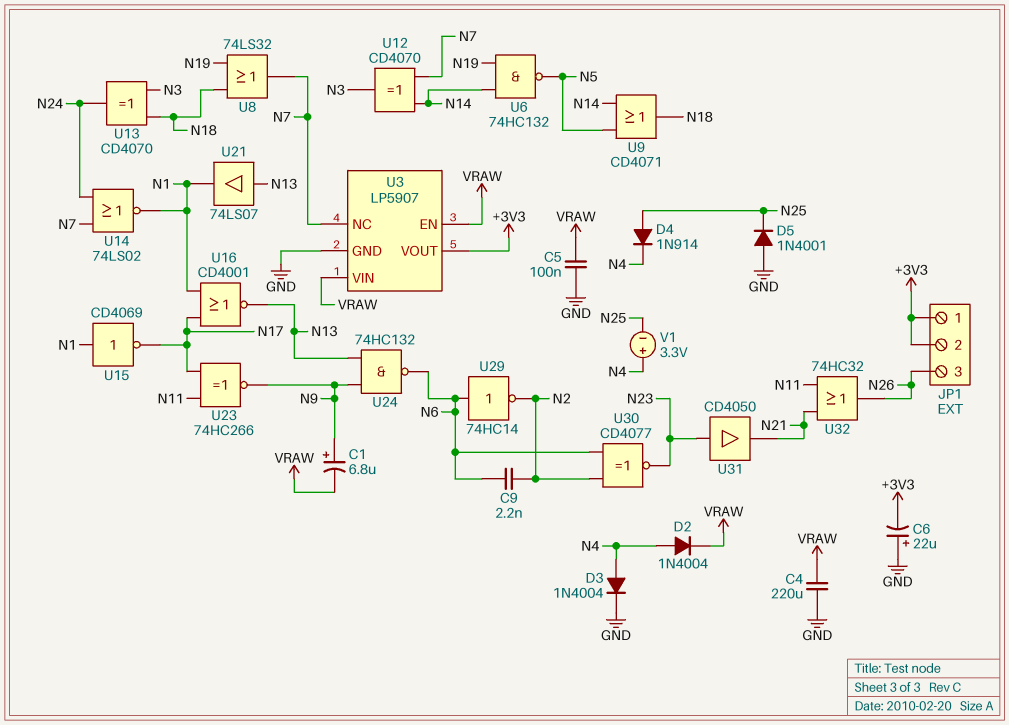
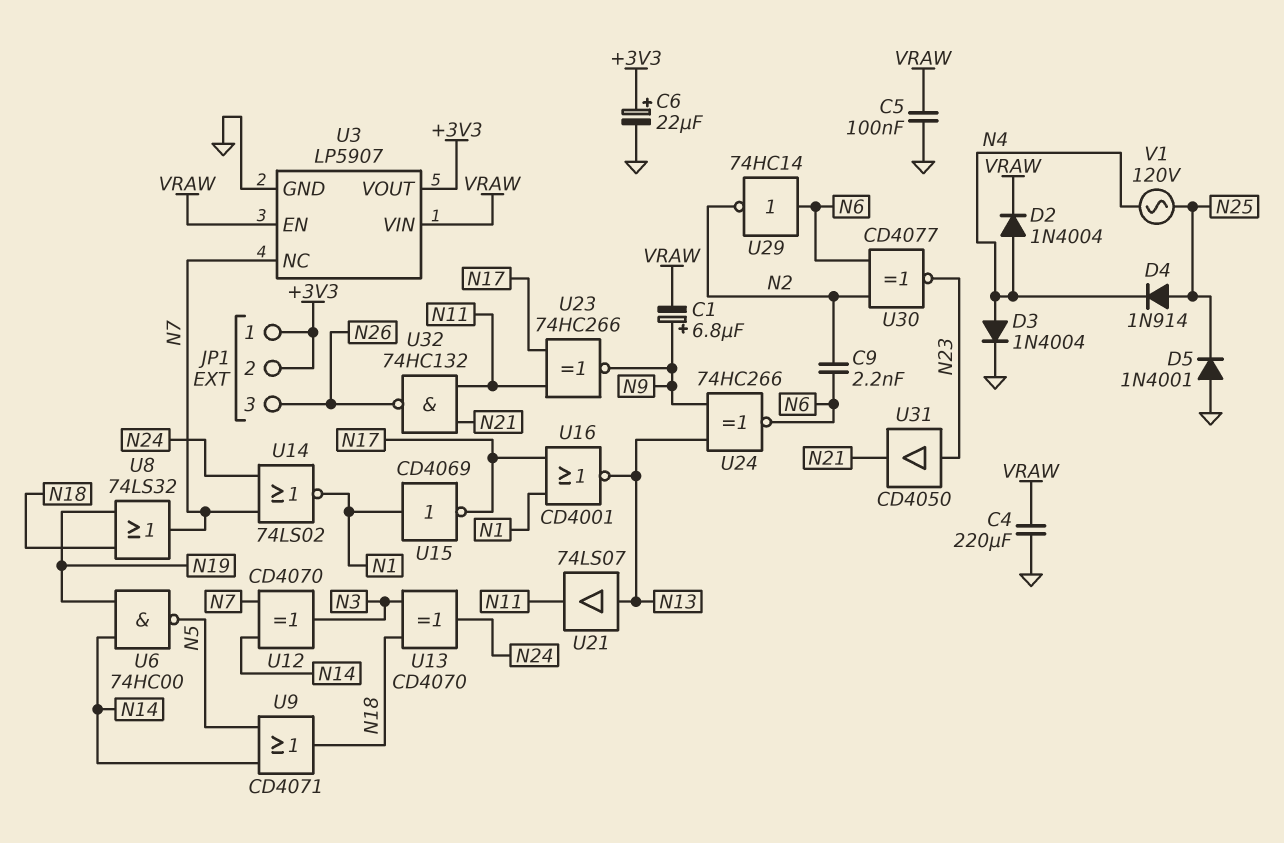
C6: 22uF (plus GND, minus +3V3) -> 22uF (plus +3V3, minus GND)
U6: NAND 74HC132 (in N14, in N19, out N5) -> NAND 74HC00 (in N14, in N19, out N5)
U21: buffer 74LS07 (in N13, out N1) -> buffer 74LS07 (in N13, out N11)
U24: NAND 74HC132 (in N9, in N13, out N6) -> XNOR 74HC266 (in N9, in N13, out N6)
U32: OR 74HC32 (in N11, in N21, out N26) -> NAND 74HC132 (in N11, in N21, out N26)
V1: 3.3V (plus N4, minus N25) -> AC 120V (N4, N25)

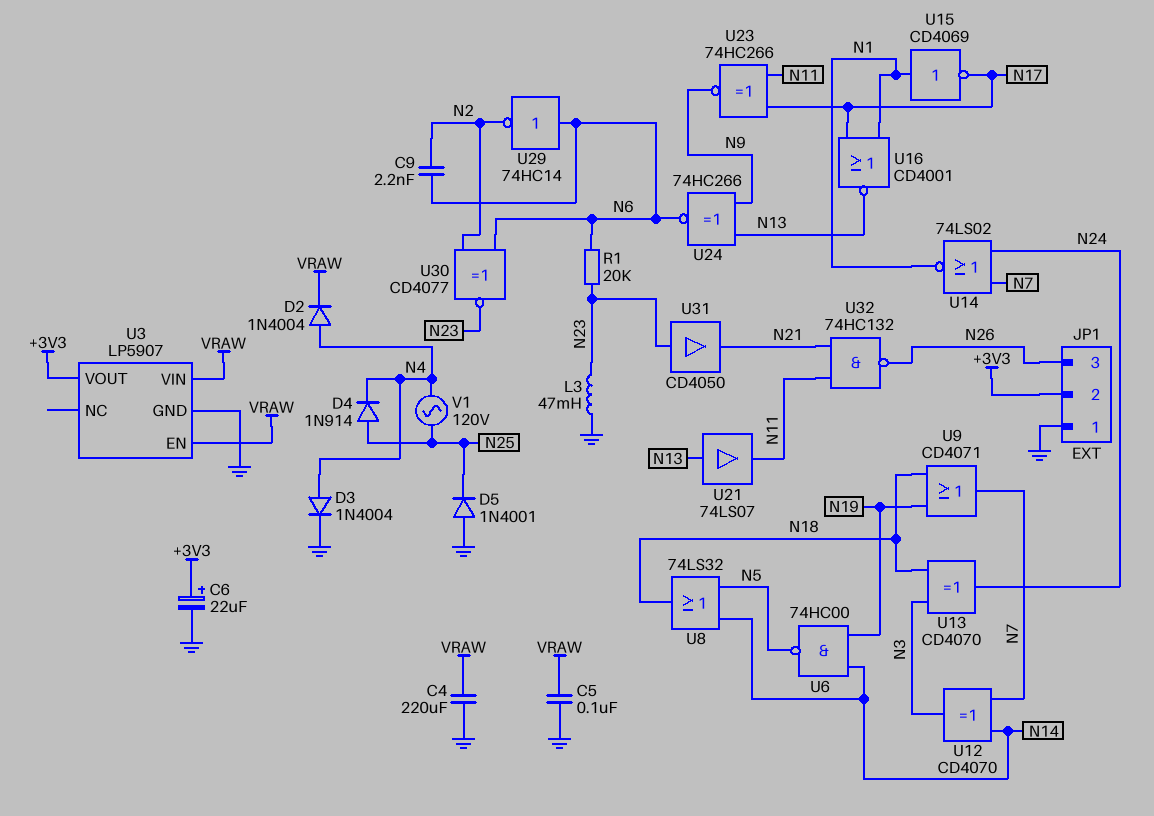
C1: 6.8uF (plus N9, minus VRAW) -> none
JP1 pin 1: +3V3 -> GND
L3: none -> 47mH (GND, N23)
R1: none -> 20k (N6, N23)
U3 pin NC: N7 -> none
U8: OR 74LS32 (in N18, in N19, out N7) -> OR 74LS32 (in N5, in N14, out N18)
U9: OR CD4071 (in N5, in N14, out N18) -> OR CD4071 (in N18, in N19, out N7)

